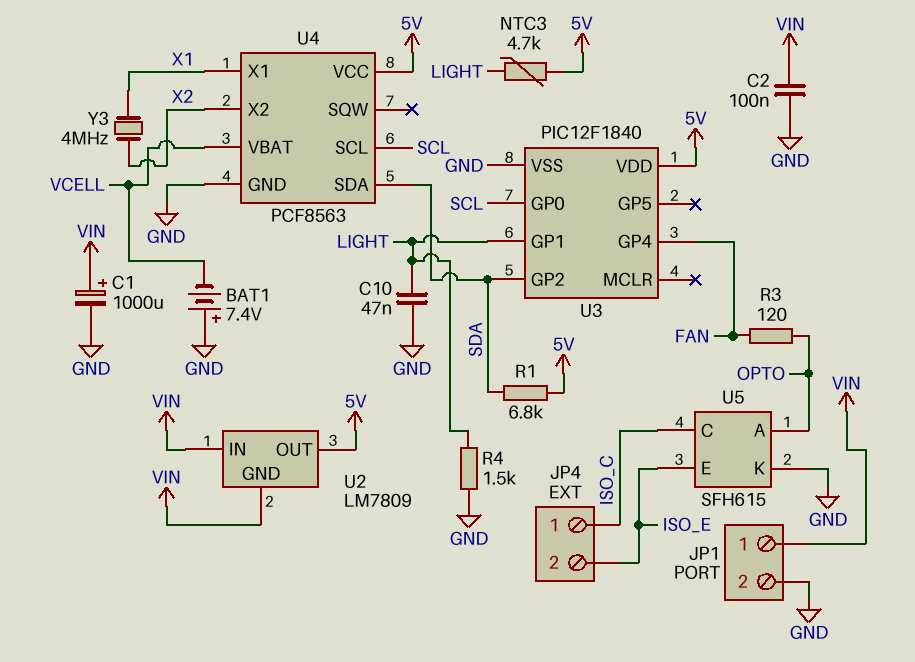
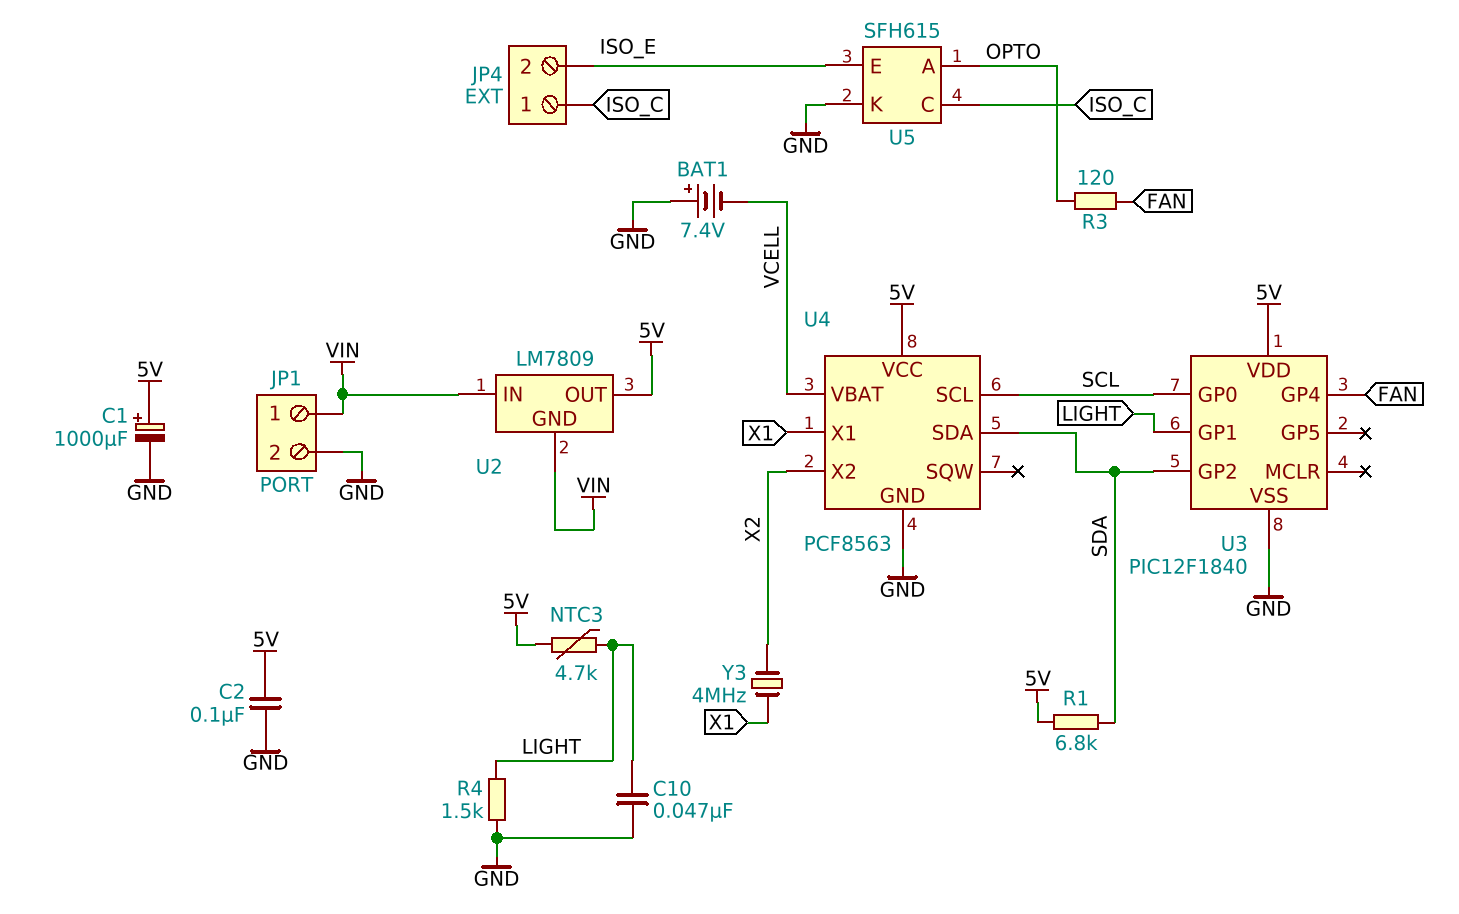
C1: 1000uF (plus VIN, minus GND) -> 1000uF (plus 5V, minus GND)
C2: 100nF (GND, VIN) -> 100nF (5V, GND)

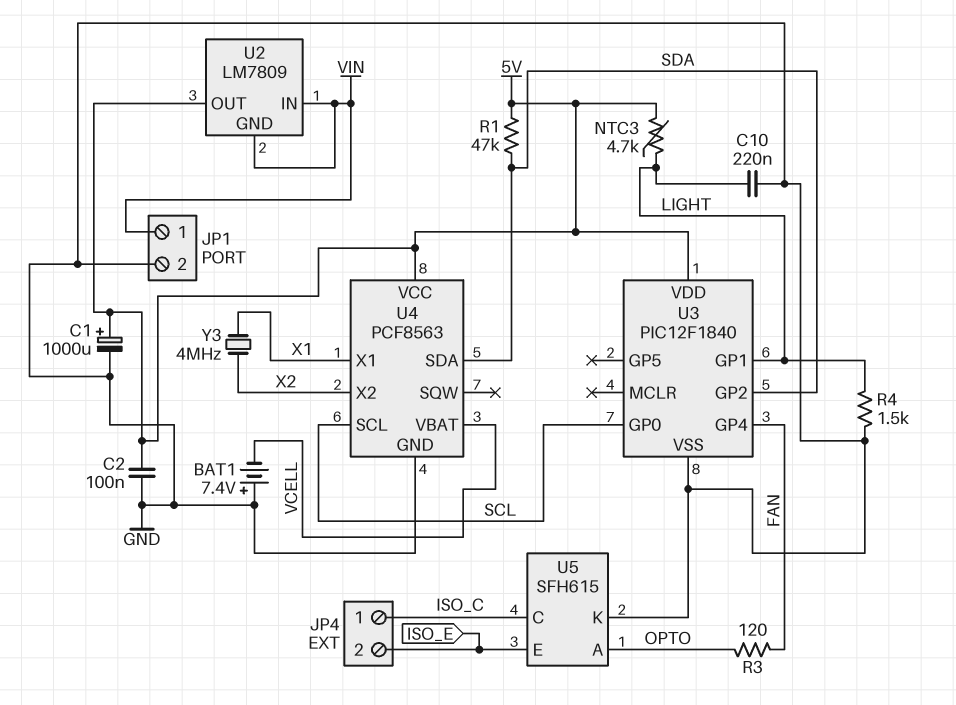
C10: 47nF (GND, LIGHT) -> 220nF (GND, LIGHT)
R1: 6.8k (5V, SDA) -> 47k (5V, SDA)

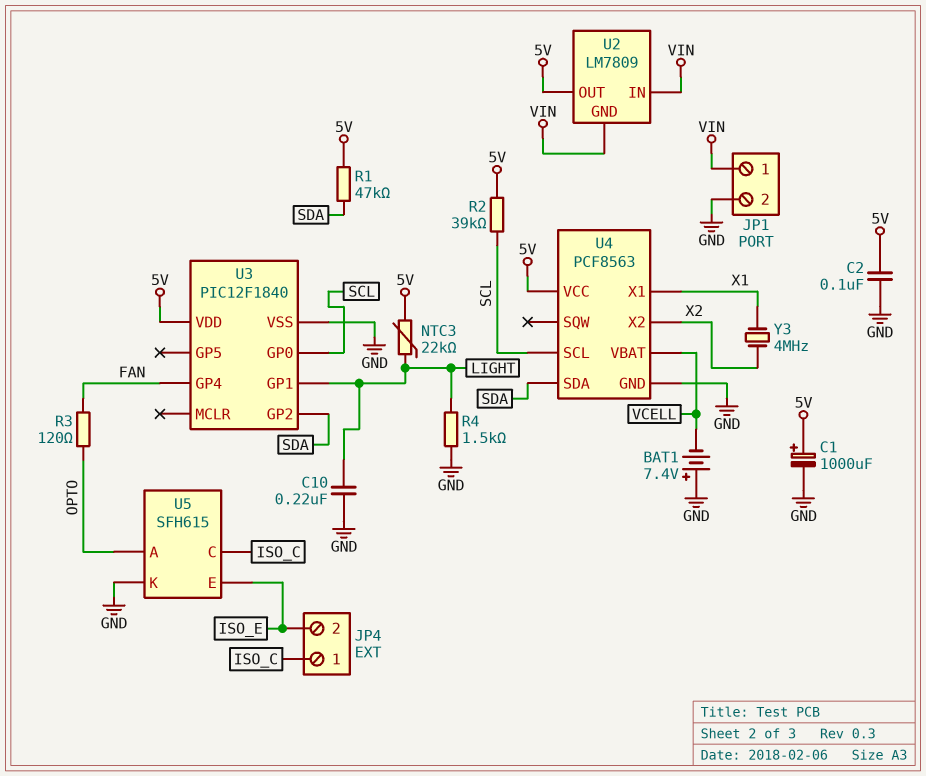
NTC3: 4.7k (5V, LIGHT) -> 22k (5V, LIGHT)
R2: none -> 39k (5V, SCL)

